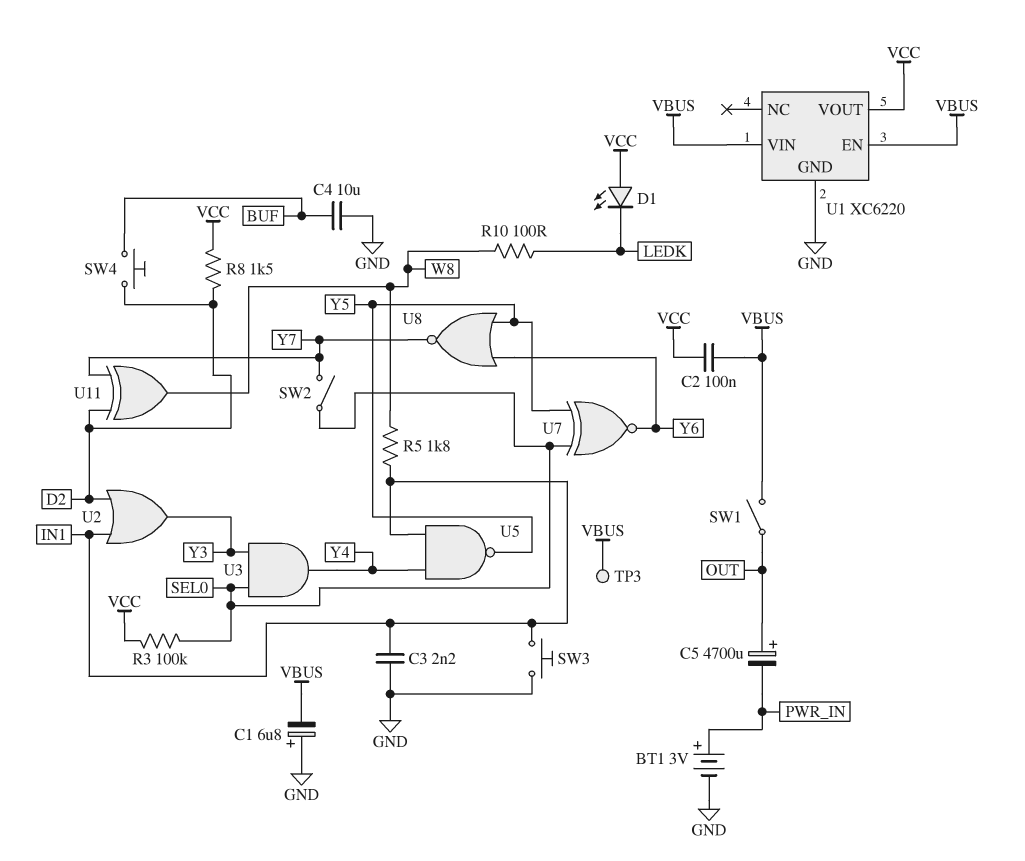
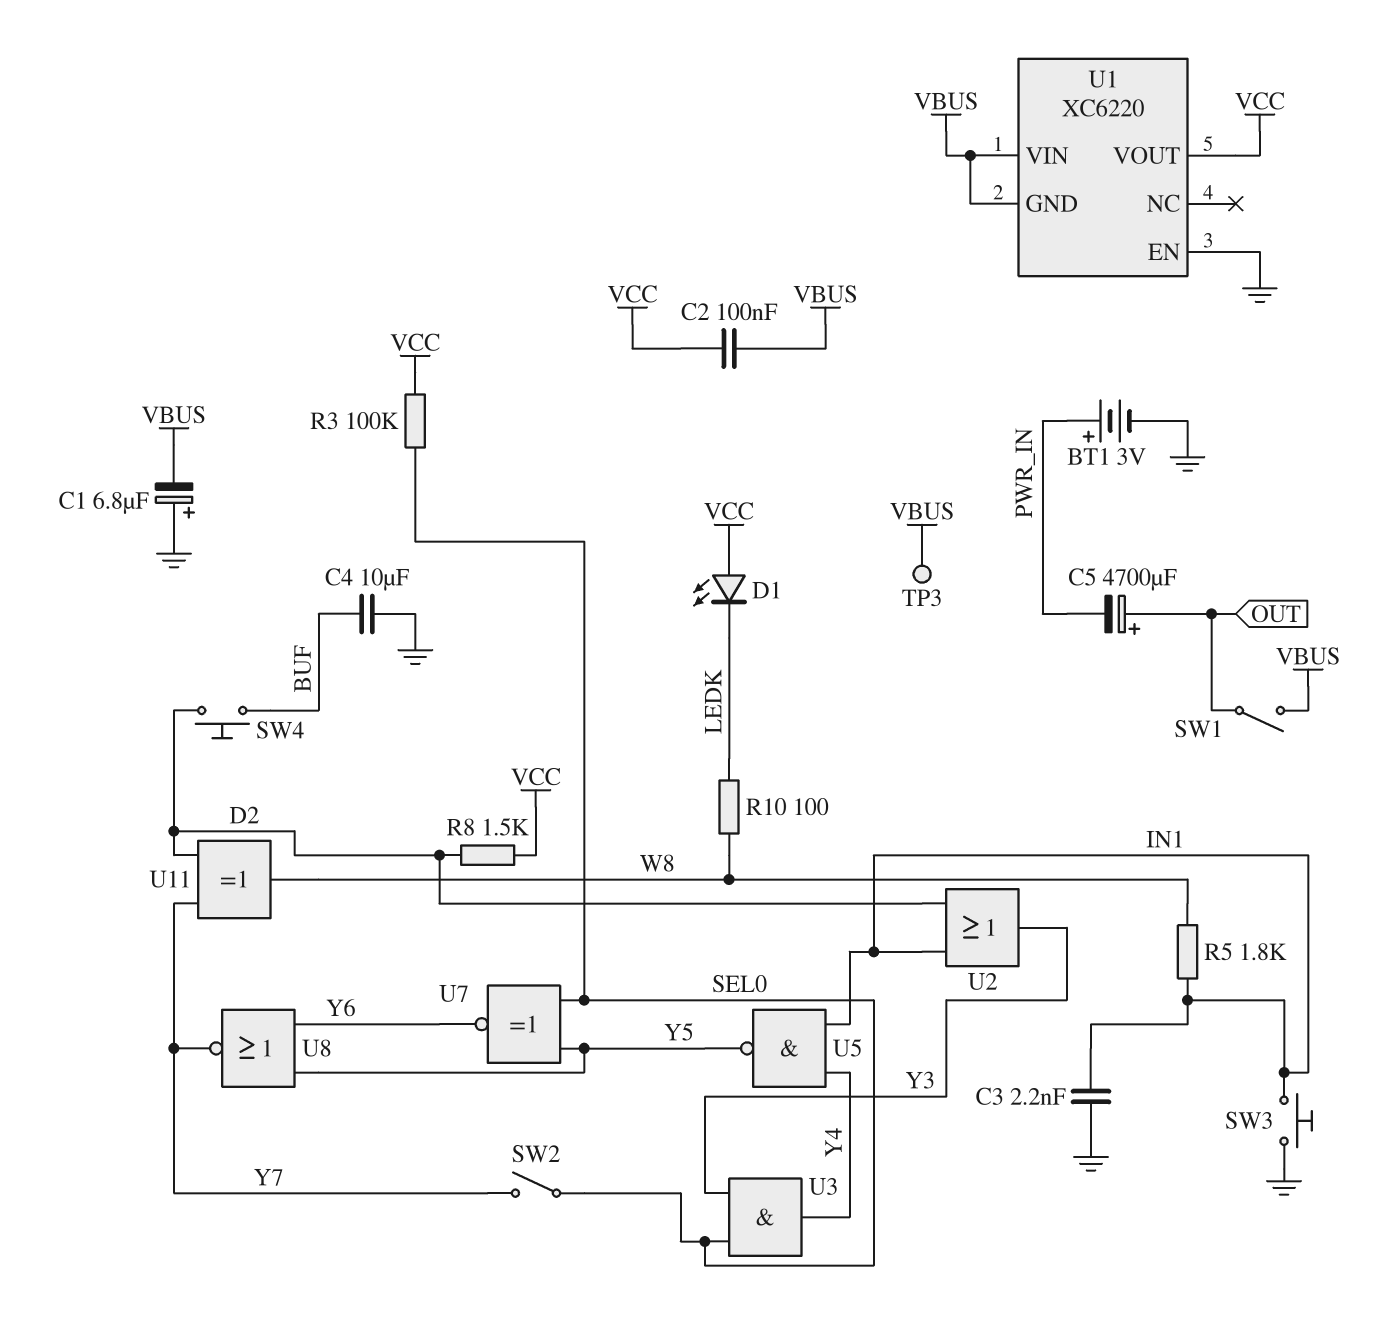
U1 pin EN: VBUS -> GND
U1 pin GND: GND -> VBUS

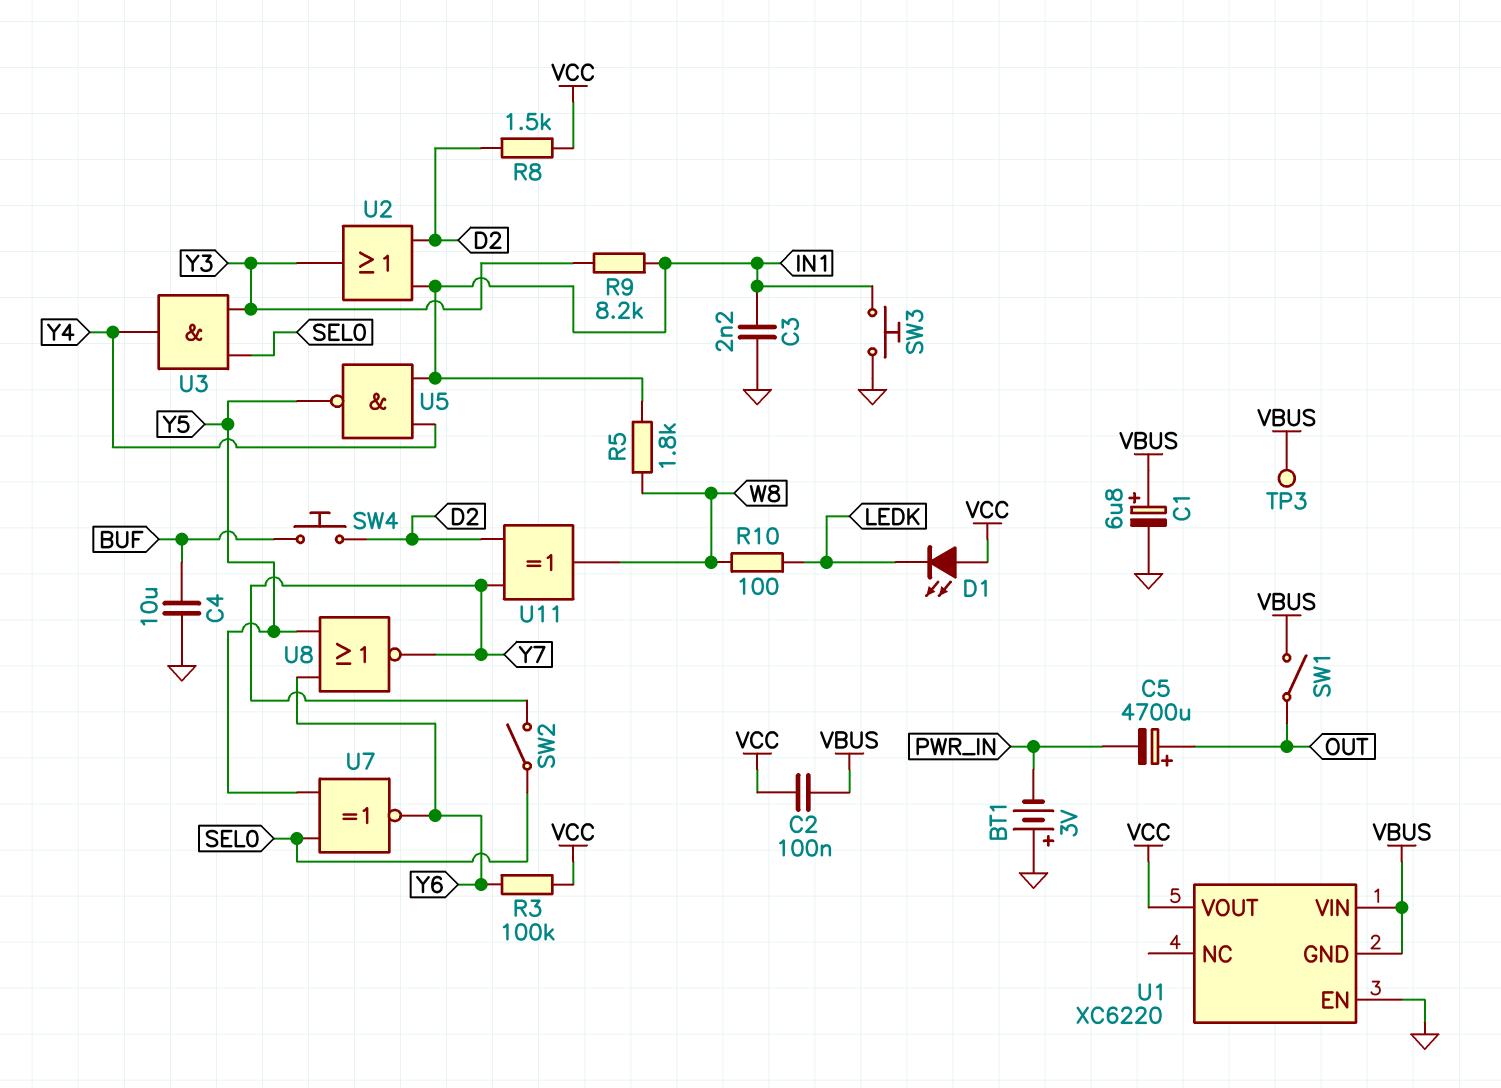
BT1: 3V (plus PWR_IN, minus GND) -> 3V (plus GND, minus PWR_IN)
C1: 6.8uF (plus GND, minus VBUS) -> 6.8uF (plus VBUS, minus GND)
R3: 100k (SEL0, VCC) -> 100k (VCC, Y6)
R9: none -> 8.2k (IN1, Y3)

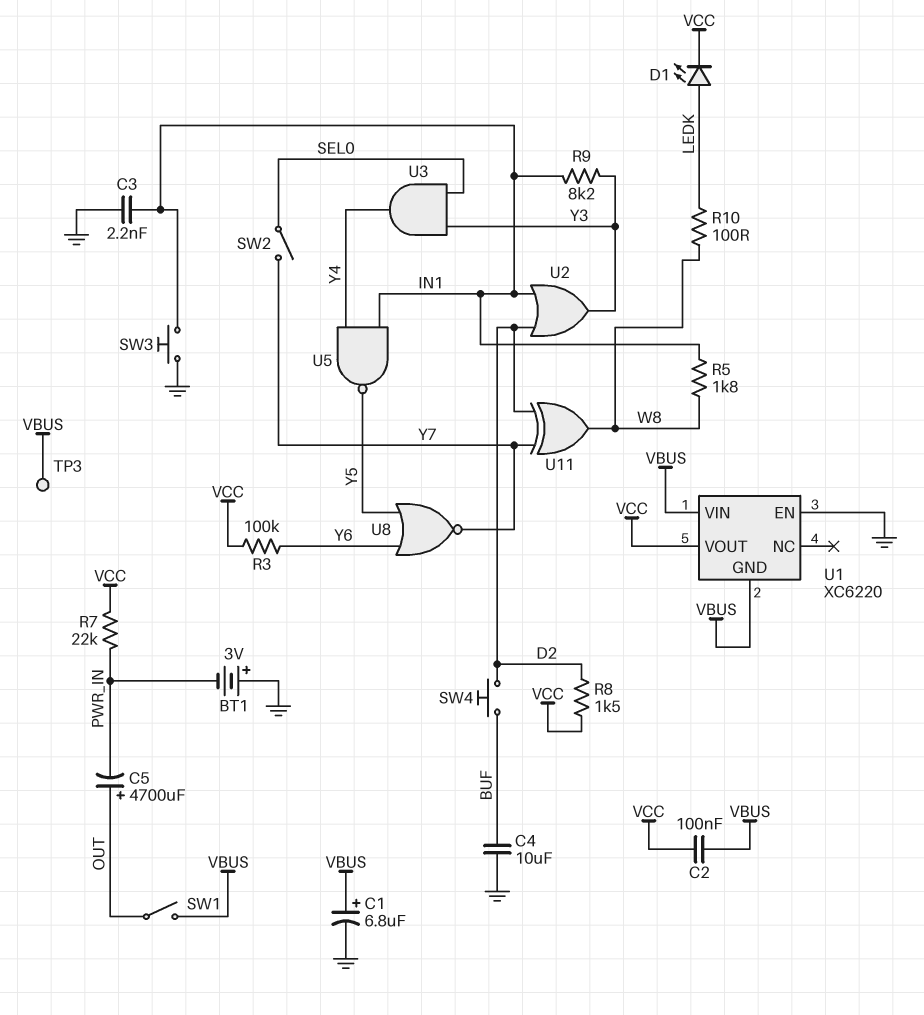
D1: LED (A VCC, K LEDK) -> LED (A LEDK, K VCC)
R7: none -> 22k (PWR_IN, VCC)
U7: XNOR (in SEL0, in Y5, out Y6) -> none

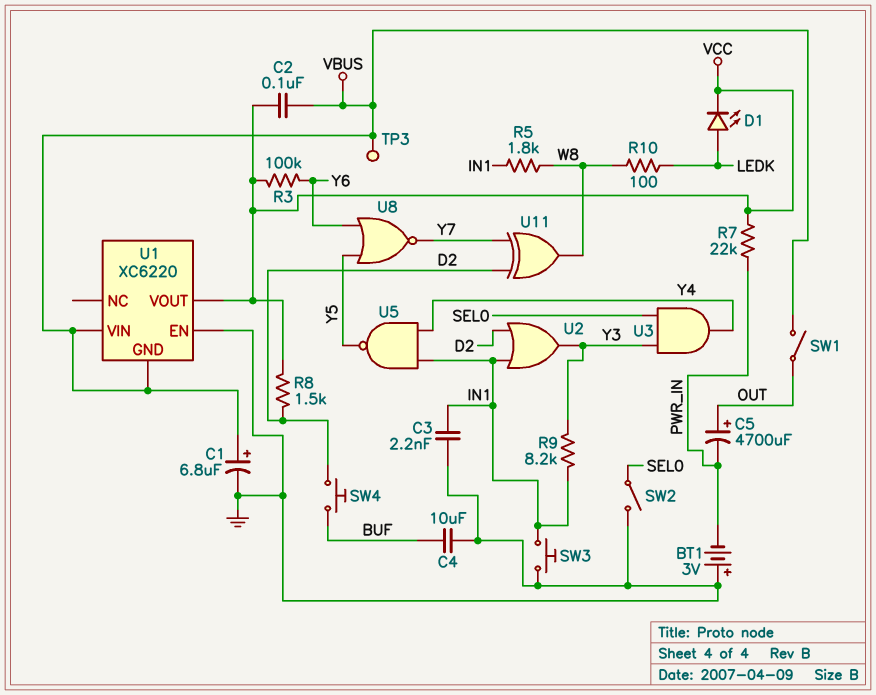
SW2: switch (SEL0, Y7) -> switch (GND, SEL0)

